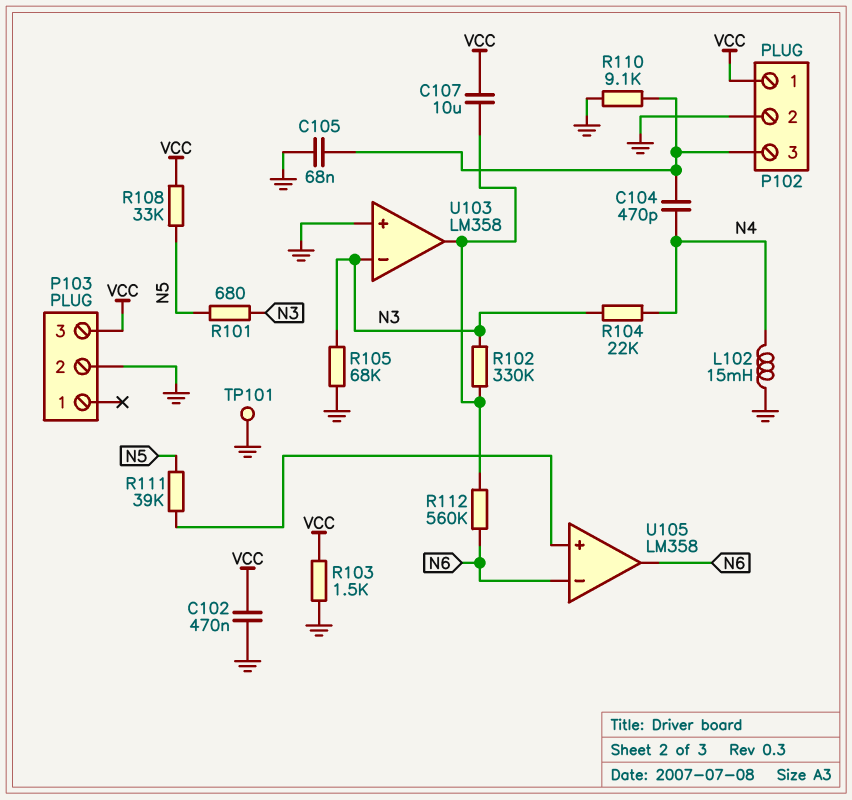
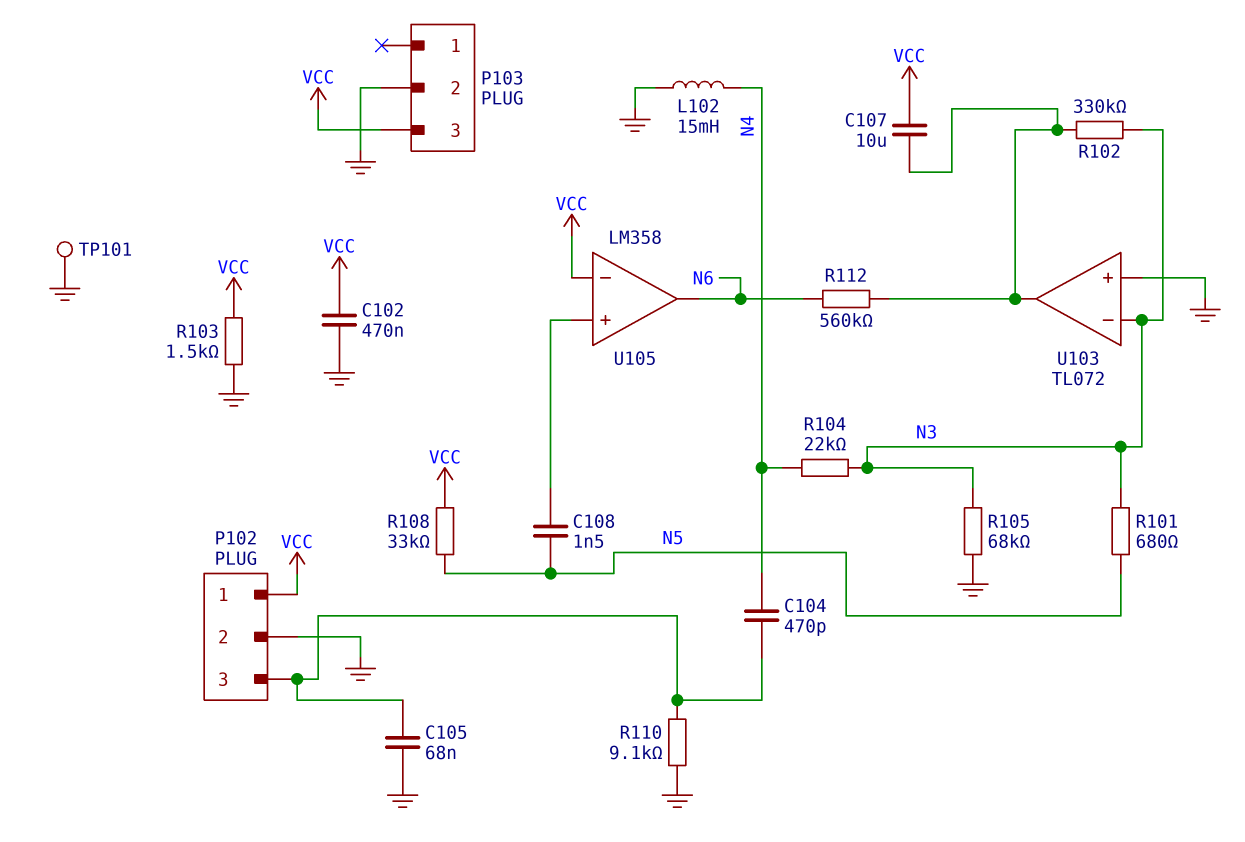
C108: none -> 1.5nF (N5, U105/in+)
R111: 39k (N5, U105/in+) -> none
U103: LM358 -> TL072
U105 pin in-: N6 -> VCC

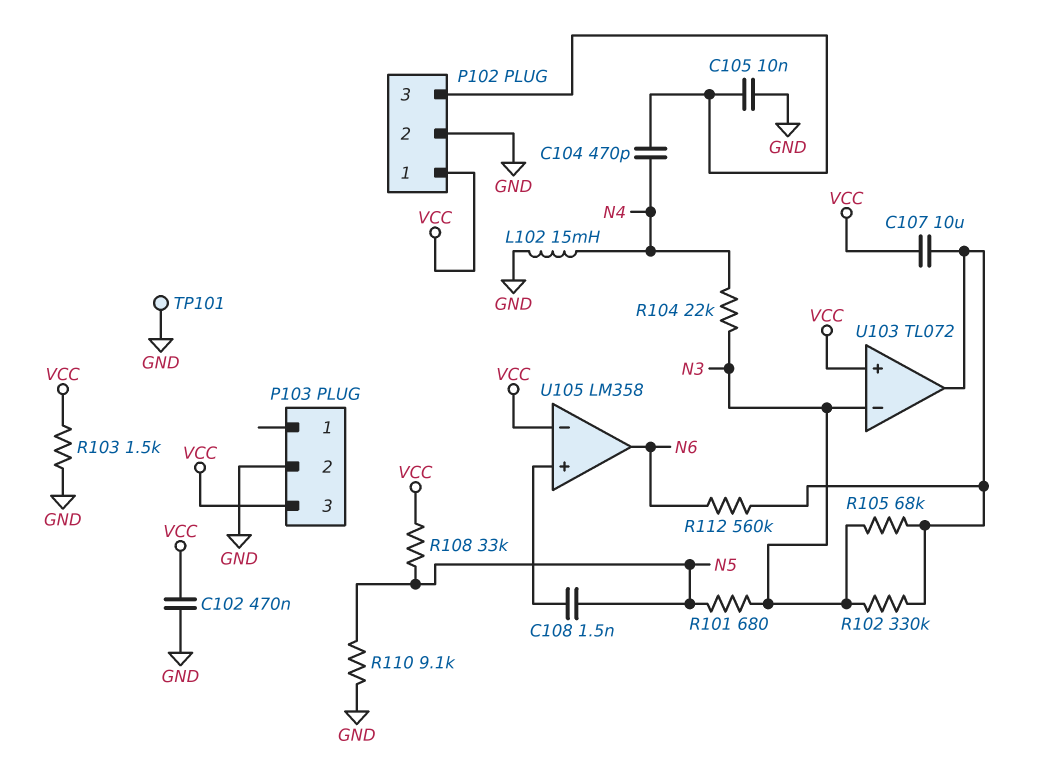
C105: 68nF (GND, P102/3) -> 10nF (GND, P102/3)
R105: 68k (GND, N3) -> 68k (N3, U103/out)
R110: 9.1k (GND, P102/3) -> 9.1k (GND, N5)
U103 pin in+: GND -> VCC

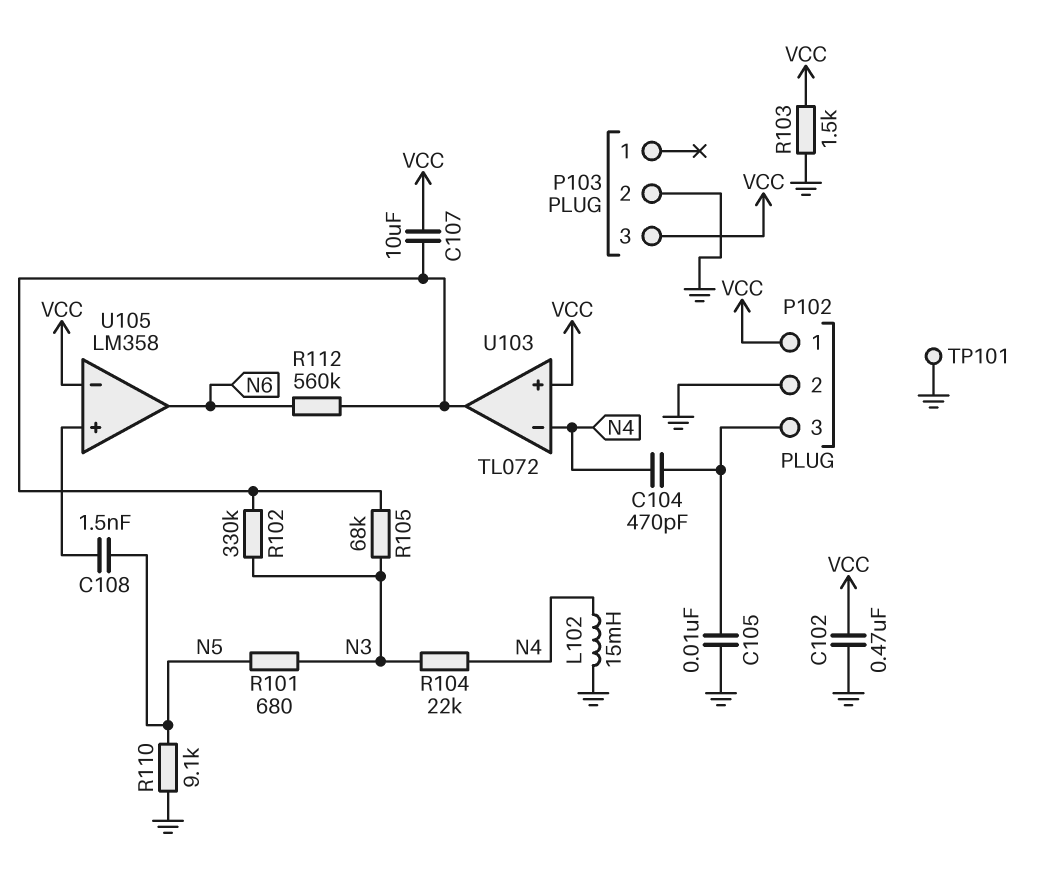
R108: 33k (N5, VCC) -> none
U103 pin in-: N3 -> N4

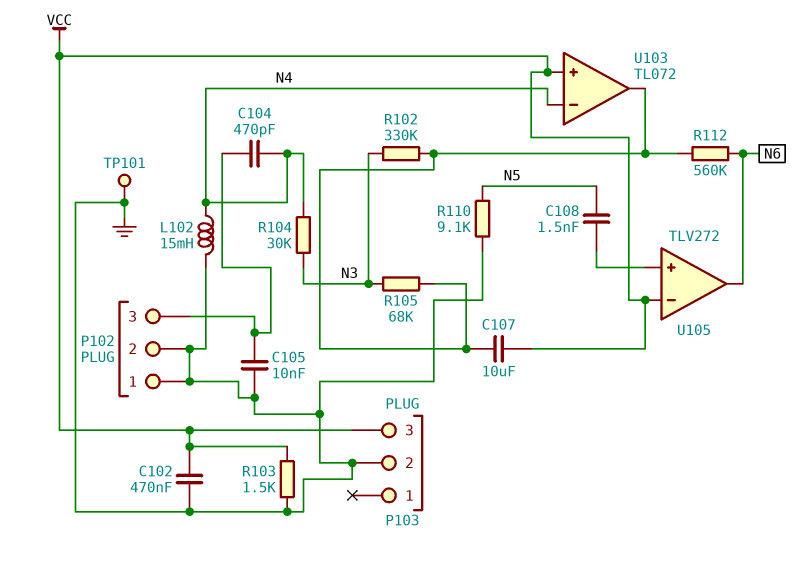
P102 pin 1: VCC -> GND
R101: 680 (N3, N5) -> none
R104: 22k (N3, N4) -> 30k (N3, N4)
U105: LM358 -> TLV272

